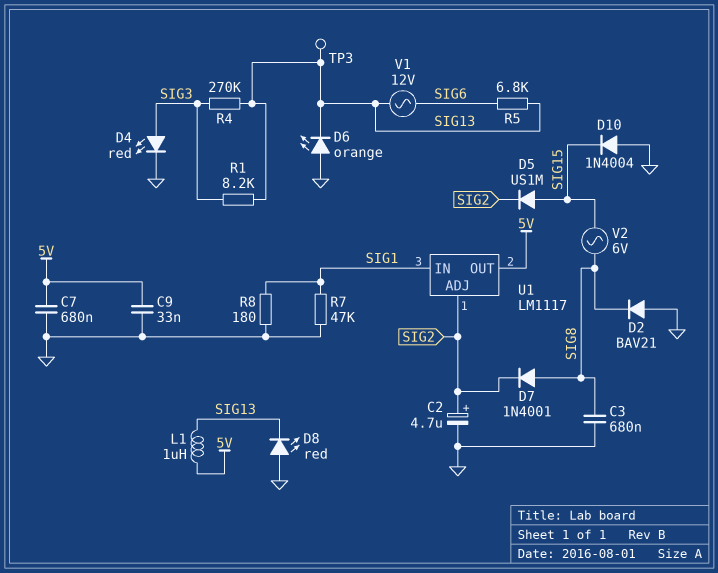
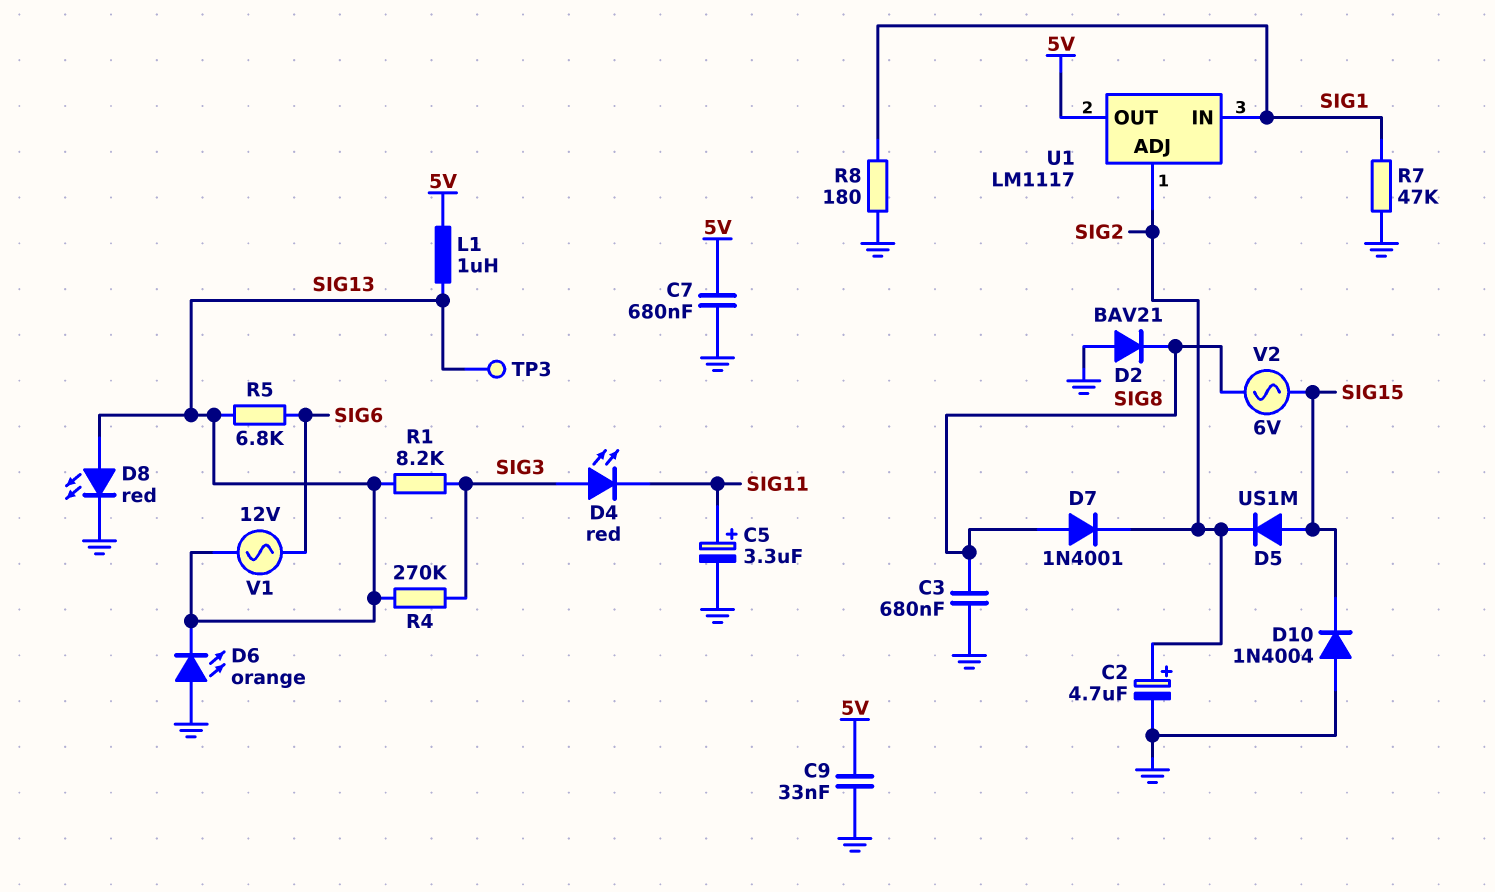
C5: none -> 3.3uF (plus SIG11, minus GND)
D4: LED red (A SIG3, K GND) -> LED red (A SIG3, K SIG11)
D8: LED red (A GND, K SIG13) -> LED red (A SIG13, K GND)

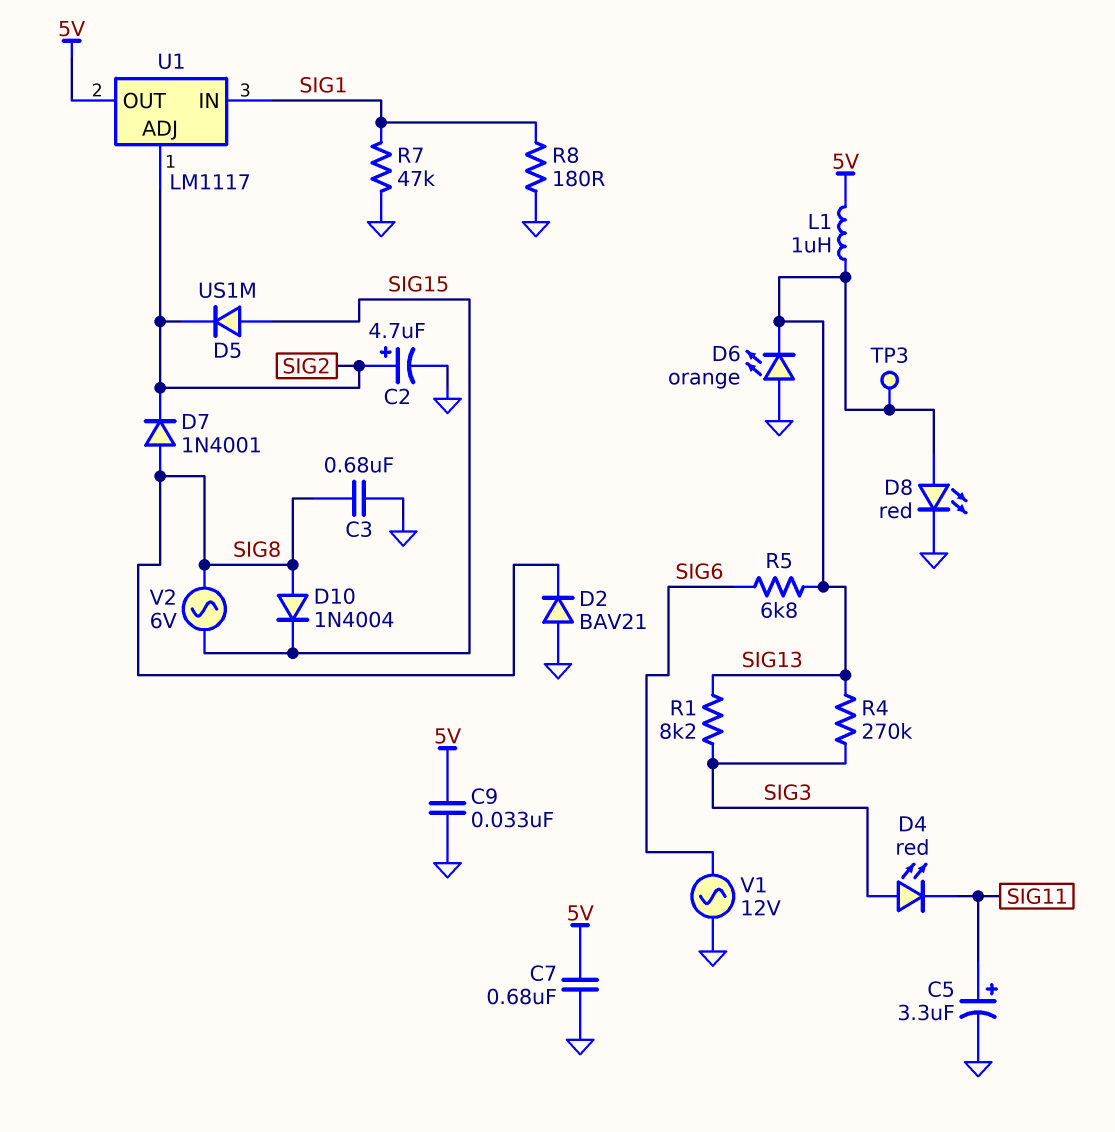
D10: diode 1N4004 (A GND, K SIG15) -> diode 1N4004 (A SIG8, K SIG15)
V1: AC 12V (SIG6, SIG13) -> AC 12V (GND, SIG6)

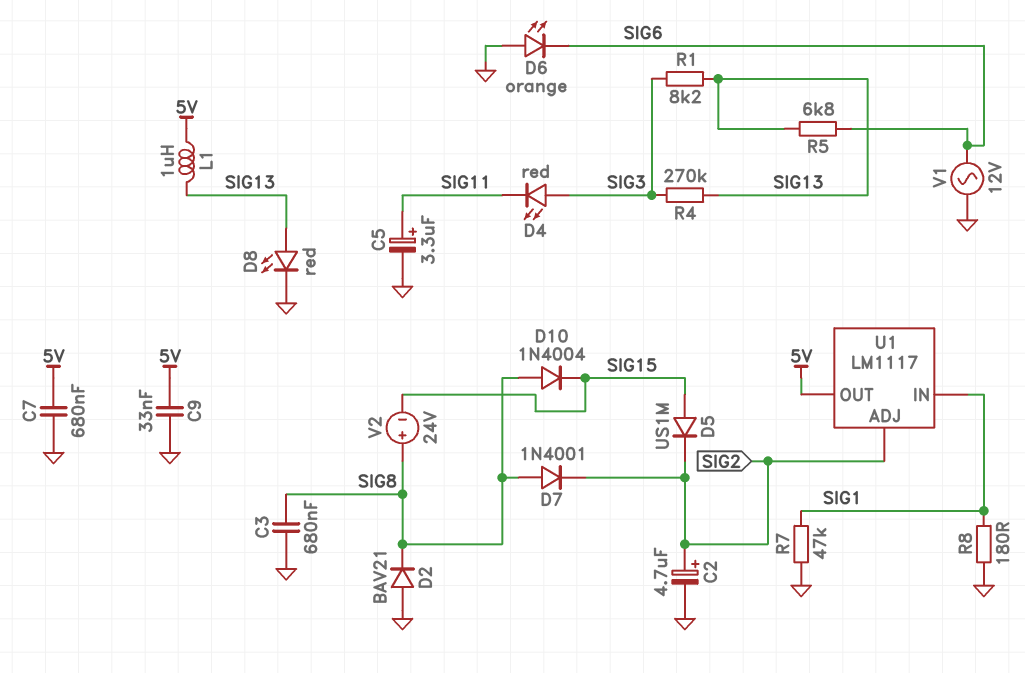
D6: LED orange (A GND, K SIG13) -> LED orange (A GND, K SIG6)
TP3: test point (SIG13) -> none
V2: AC 6V (SIG8, SIG15) -> 24V (plus SIG8, minus SIG15)

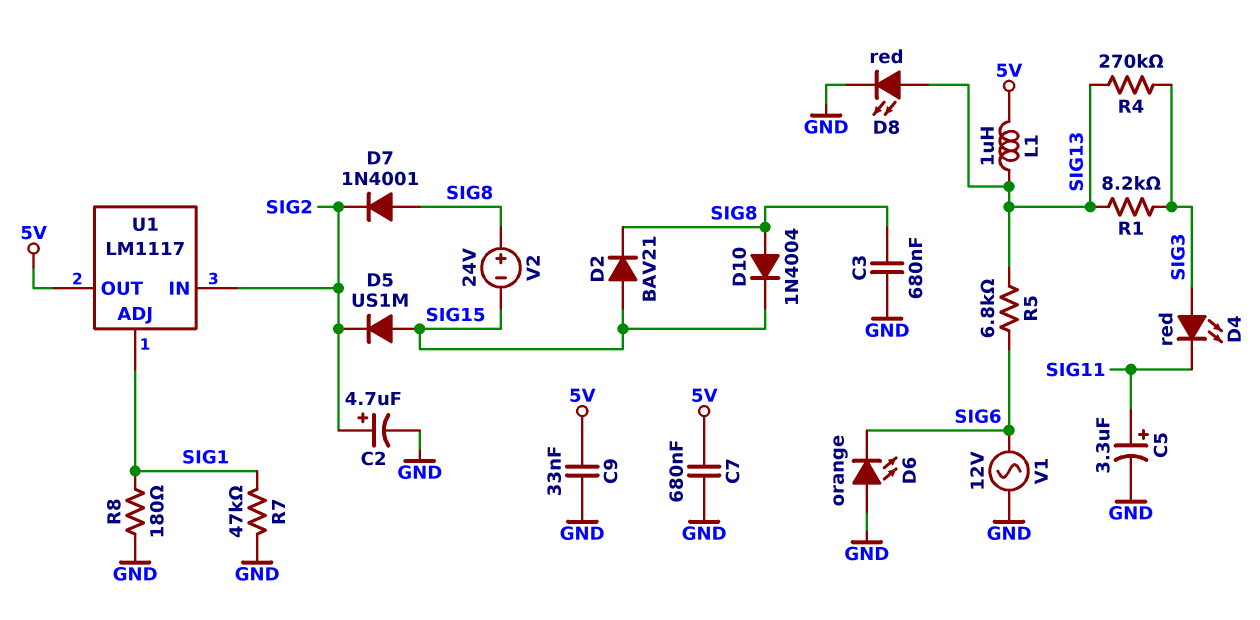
D2: diode BAV21 (A GND, K SIG8) -> diode BAV21 (A SIG15, K SIG8)
U1 pin ADJ: SIG2 -> SIG1
U1 pin IN: SIG1 -> SIG2

